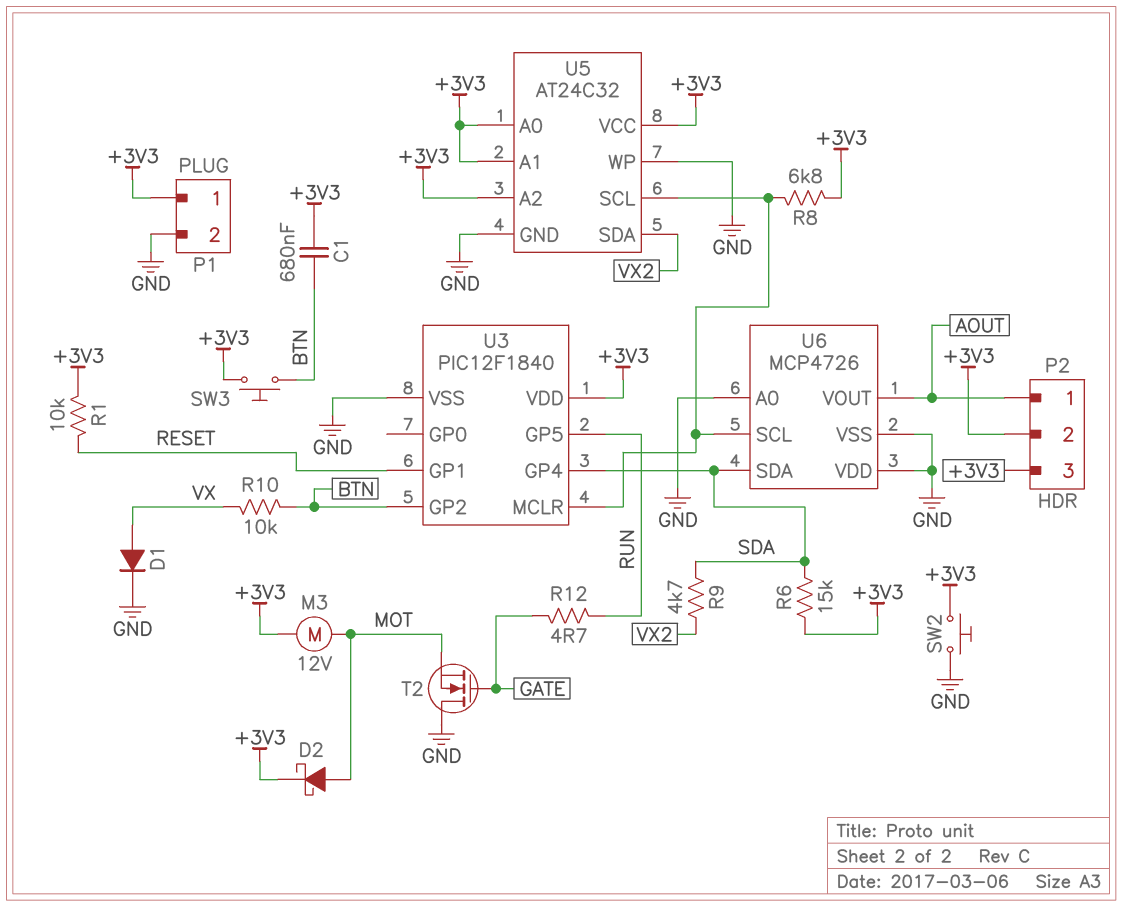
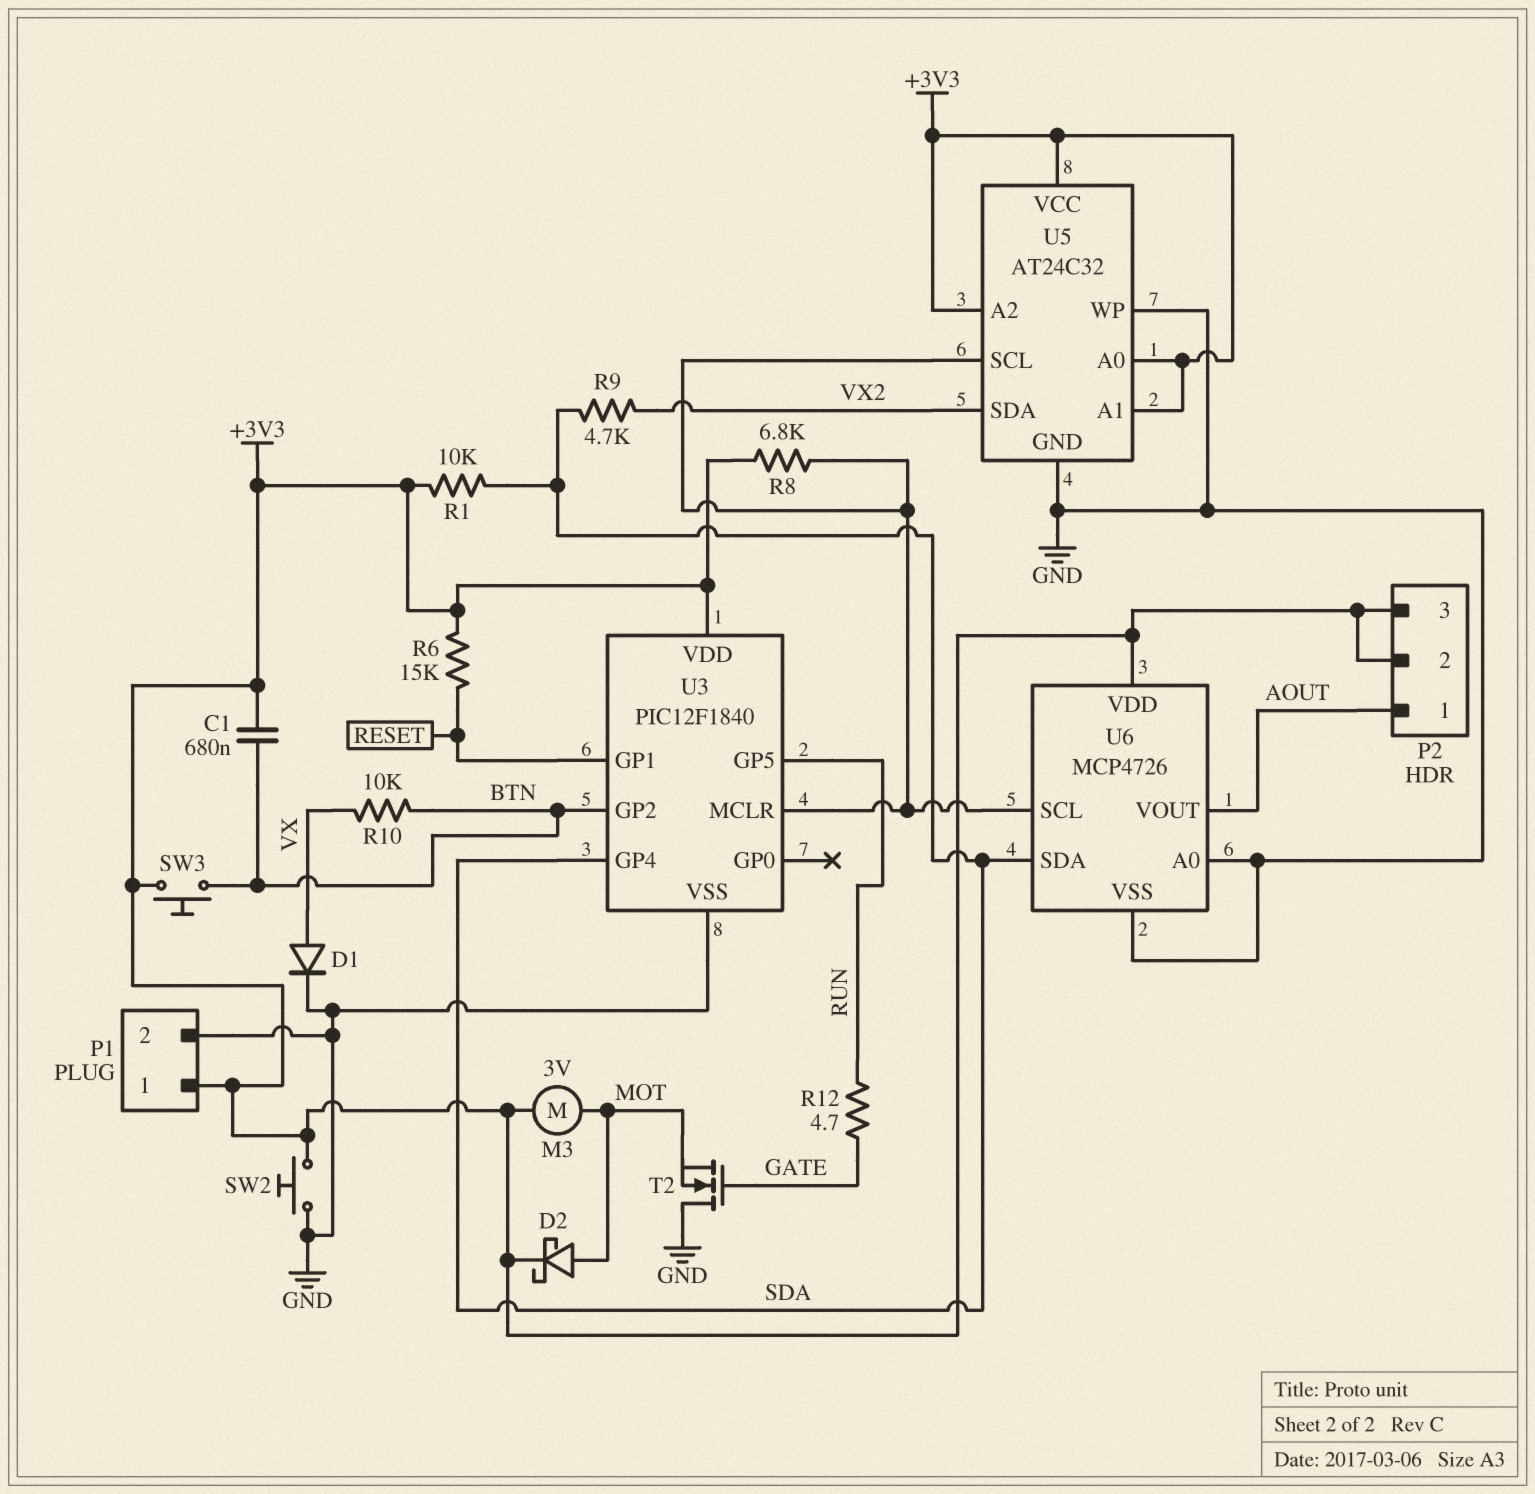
M3: motor 12V (+3V3, MOT) -> motor 3V (+3V3, MOT)
R1: 10k (+3V3, RESET) -> 10k (+3V3, SDA)
R6: 15k (+3V3, SDA) -> 15k (+3V3, RESET)
U6 pin VDD: GND -> +3V3

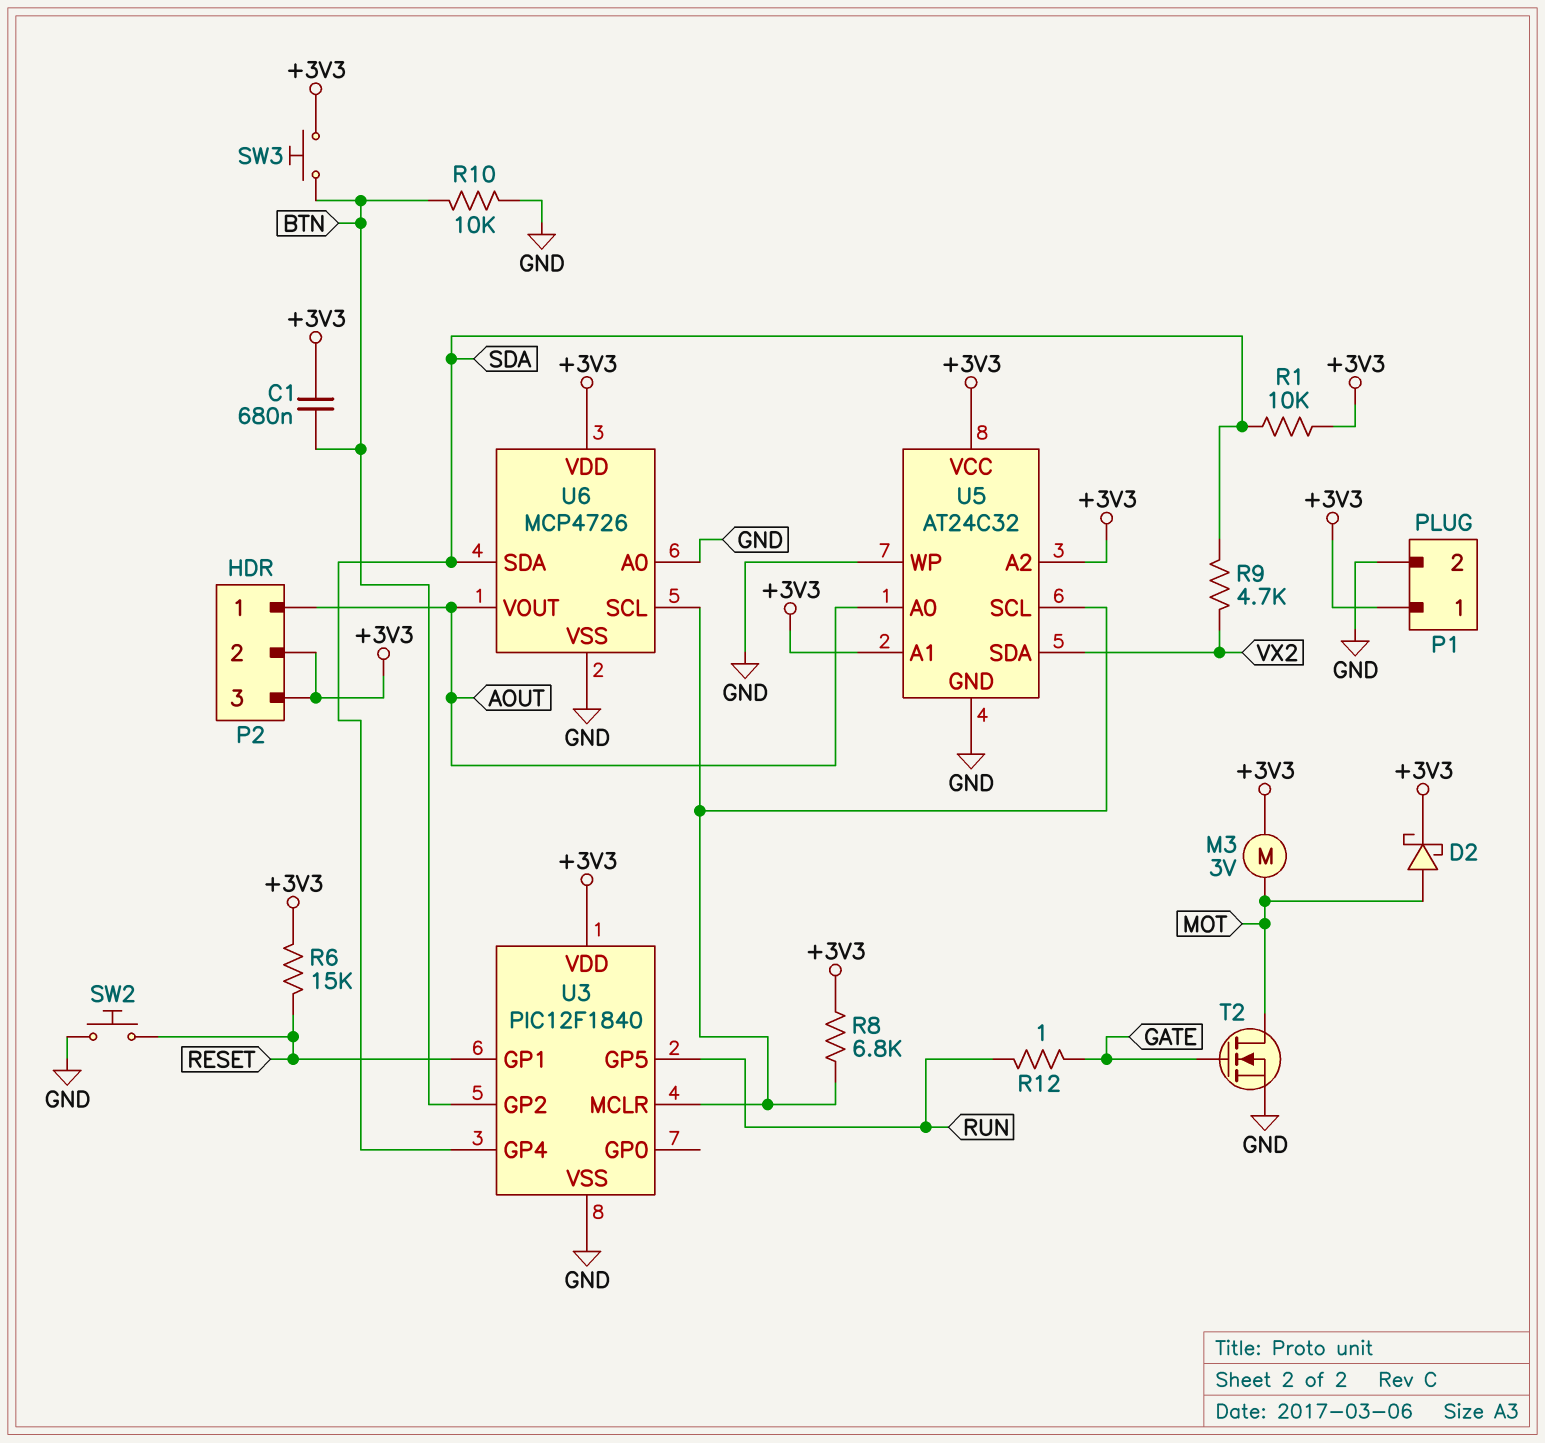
D1: diode (A VX, K GND) -> none
R10: 10k (BTN, VX) -> 10k (BTN, GND)
R12: 4.7 (GATE, RUN) -> 1 (GATE, RUN)
SW2: button (+3V3, GND) -> button (GND, RESET)
T2: NMOS (G GATE, D GND, S MOT) -> NMOS (G GATE, D MOT, S GND)
U5 pin A0: +3V3 -> AOUT

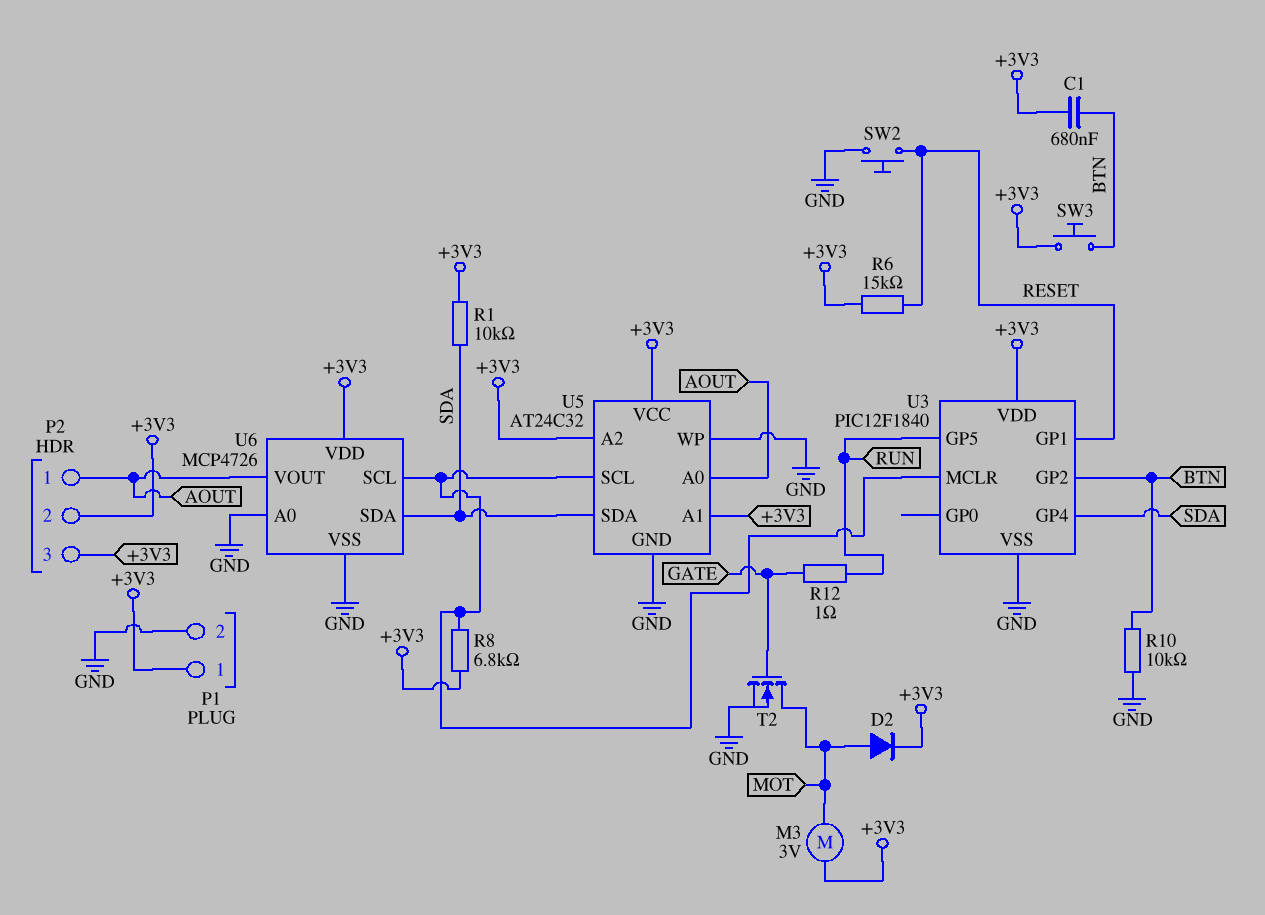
D2: schottky (A MOT, K +3V3) -> diode (A MOT, K +3V3)
R9: 4.7k (SDA, VX2) -> none
U5 pin SDA: VX2 -> SDA

